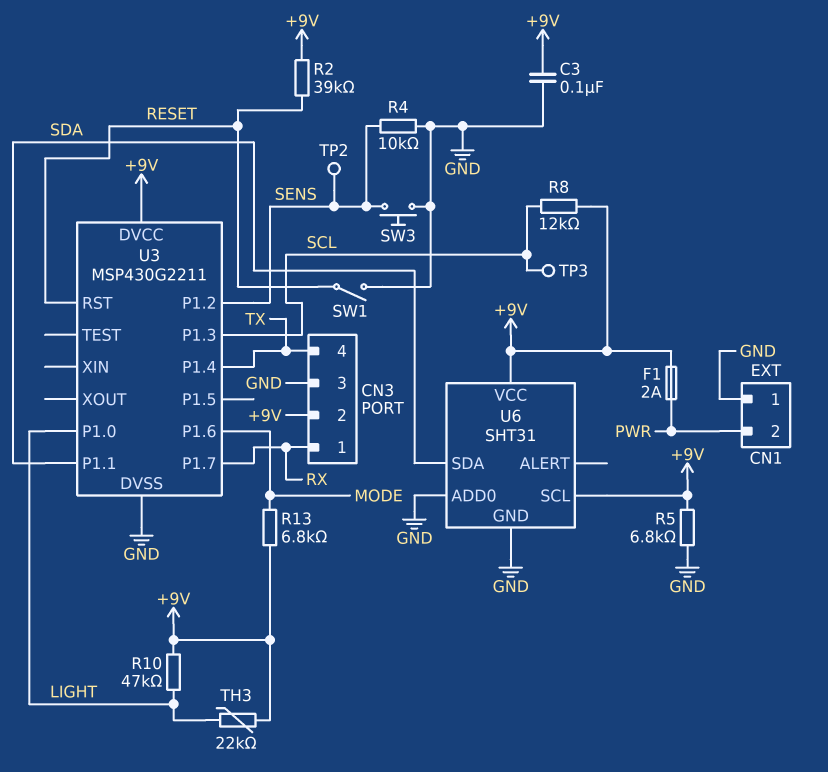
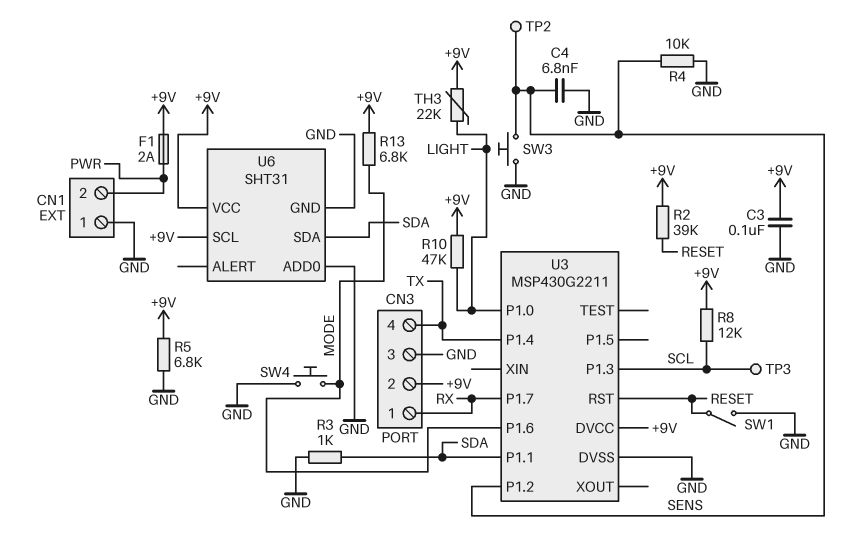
C4: none -> 6.8nF (GND, SENS)
R3: none -> 1k (GND, SDA)
SW4: none -> button (GND, MODE)

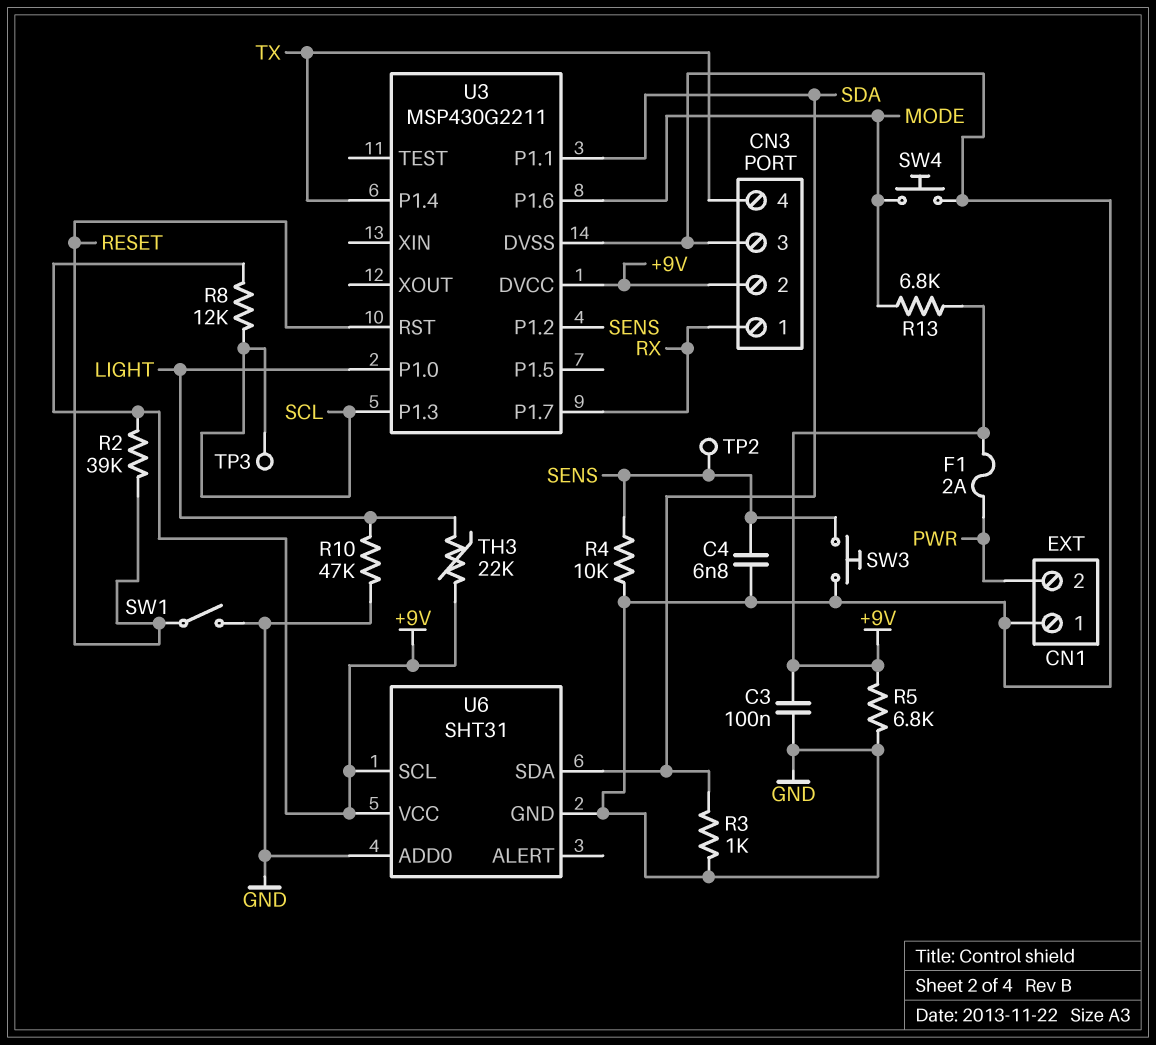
R10: 47k (+9V, LIGHT) -> 47k (GND, LIGHT)

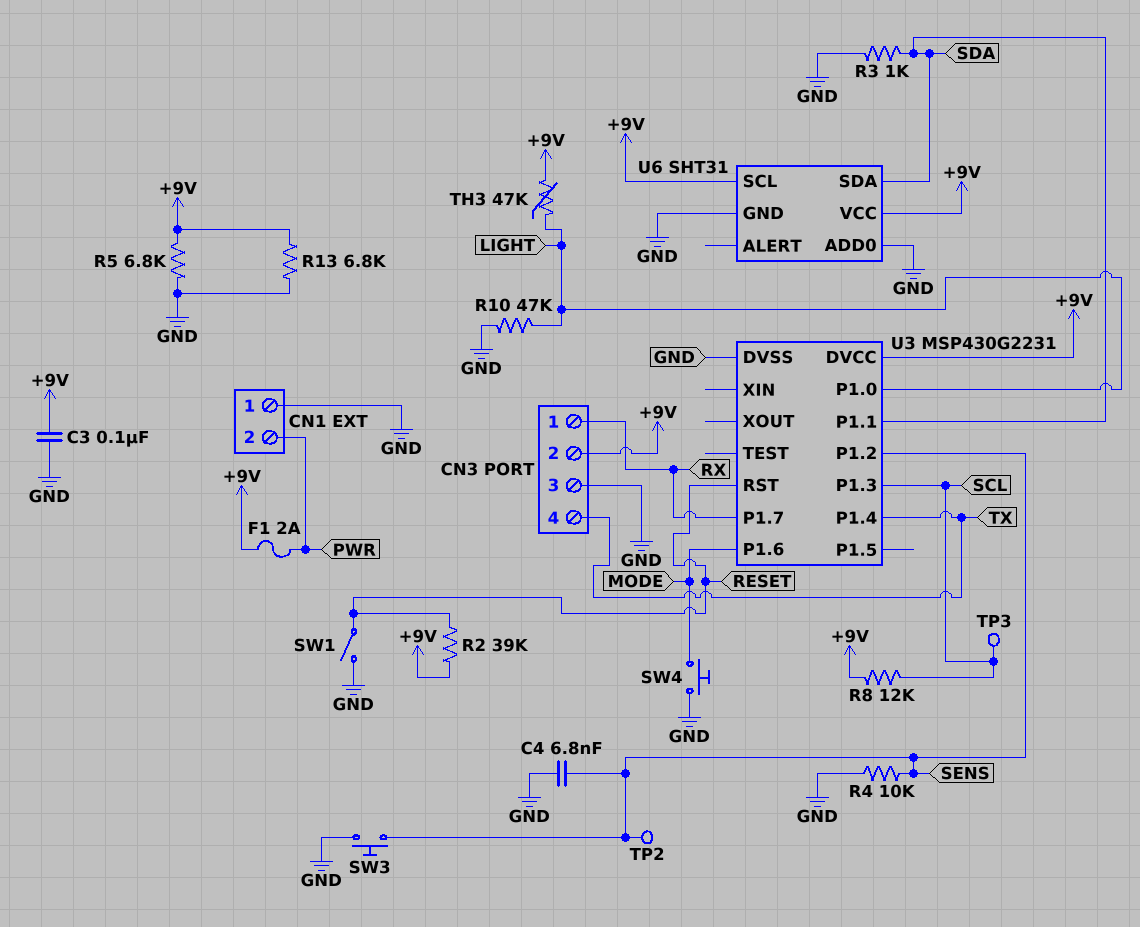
R13: 6.8k (+9V, MODE) -> 6.8k (+9V, GND)
TH3: 22k (+9V, LIGHT) -> 47k (+9V, LIGHT)
U3: MSP430G2211 -> MSP430G2231

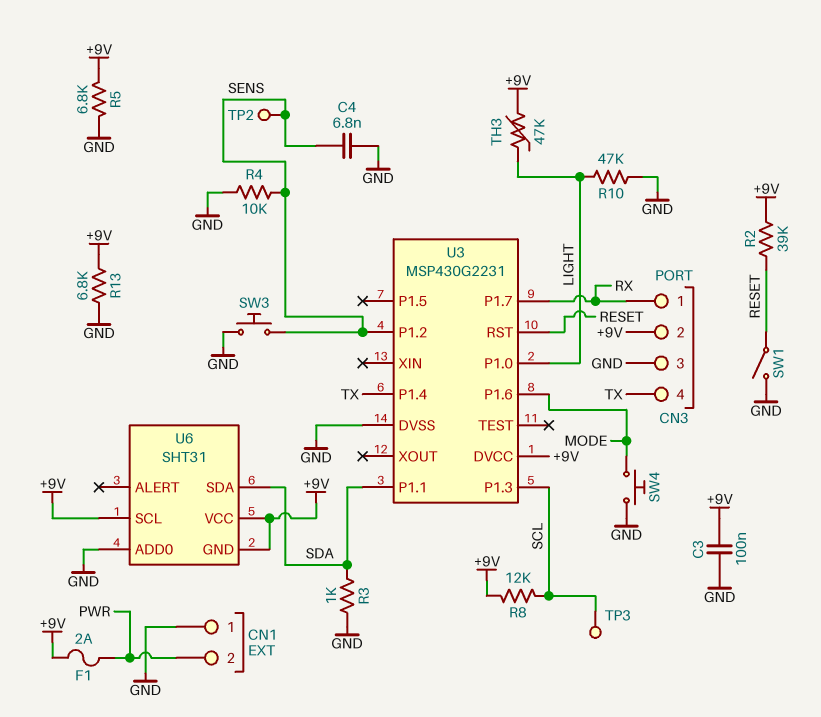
U6 pin GND: GND -> +9V

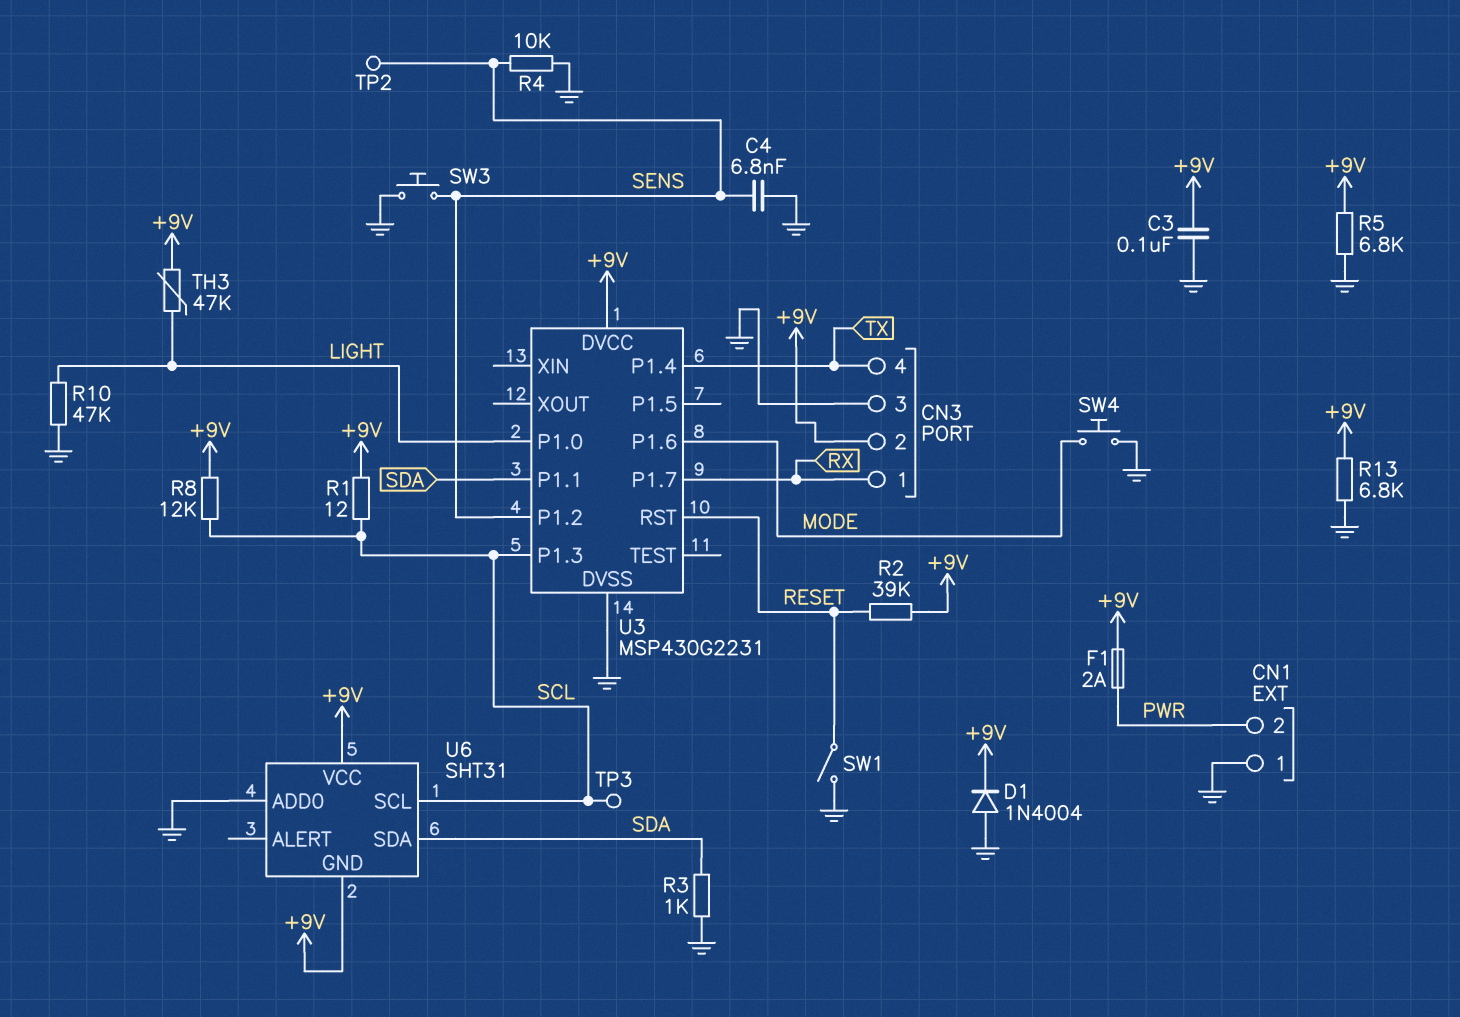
D1: none -> diode 1N4004 (A GND, K +9V)
R1: none -> 12 (+9V, SCL)
U6 pin SCL: +9V -> SCL

